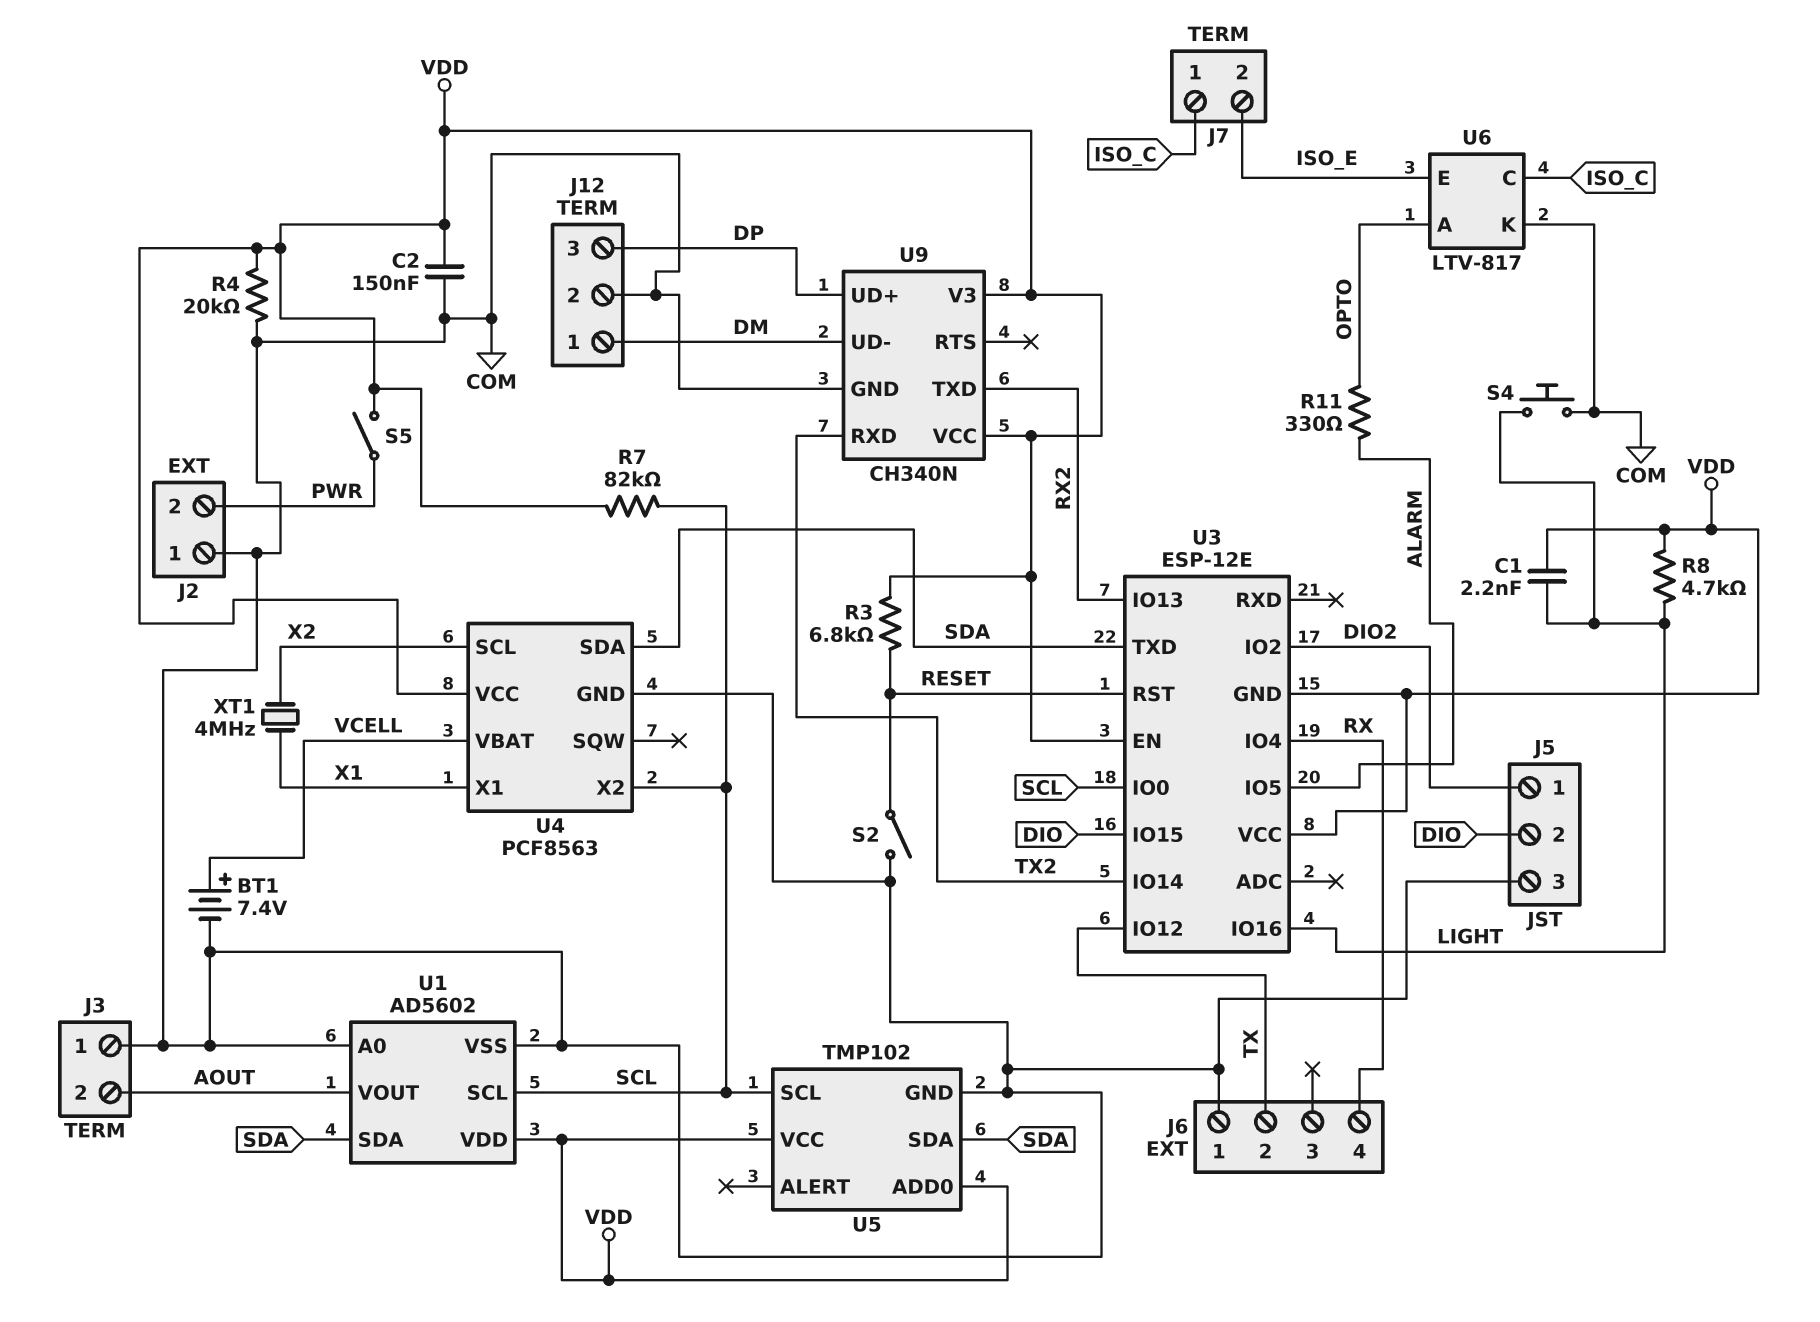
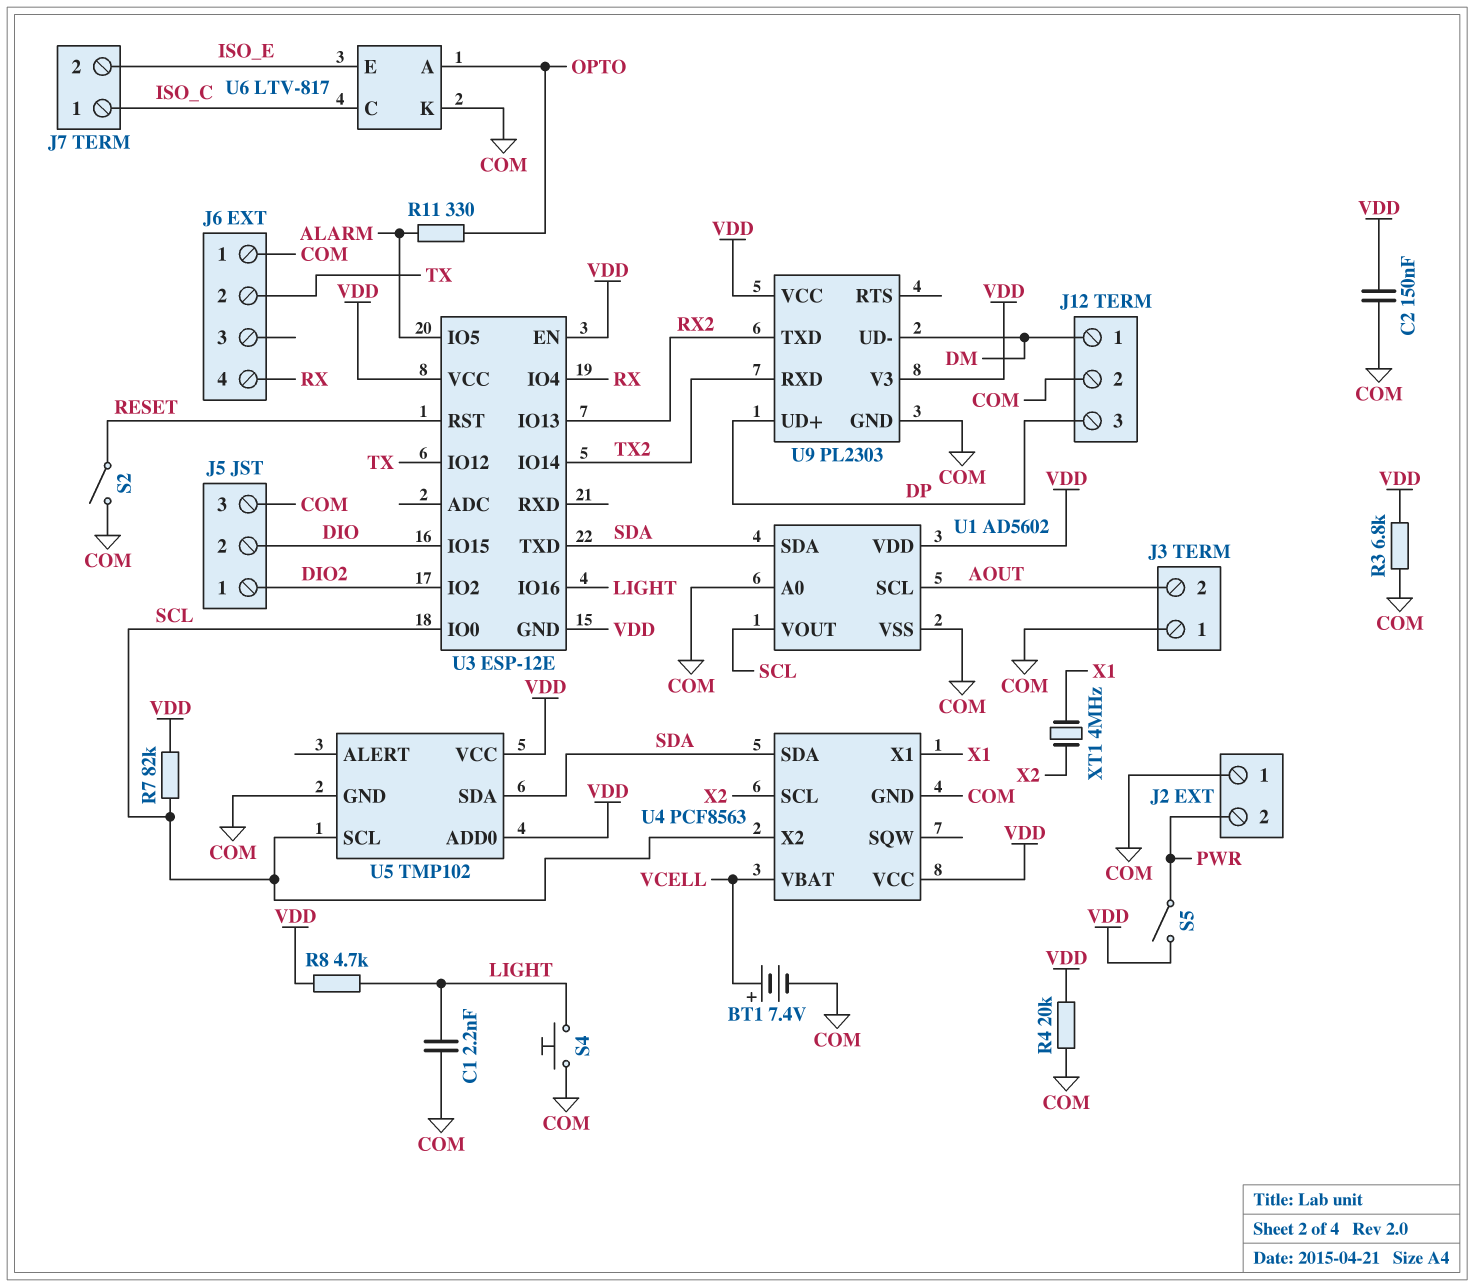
C1: 2.2nF (LIGHT, VDD) -> 2.2nF (COM, LIGHT)
R3: 6.8k (RESET, VDD) -> 6.8k (COM, VDD)
U1 pin SCL: SCL -> AOUT
U1 pin VOUT: AOUT -> SCL
U9: CH340N -> PL2303

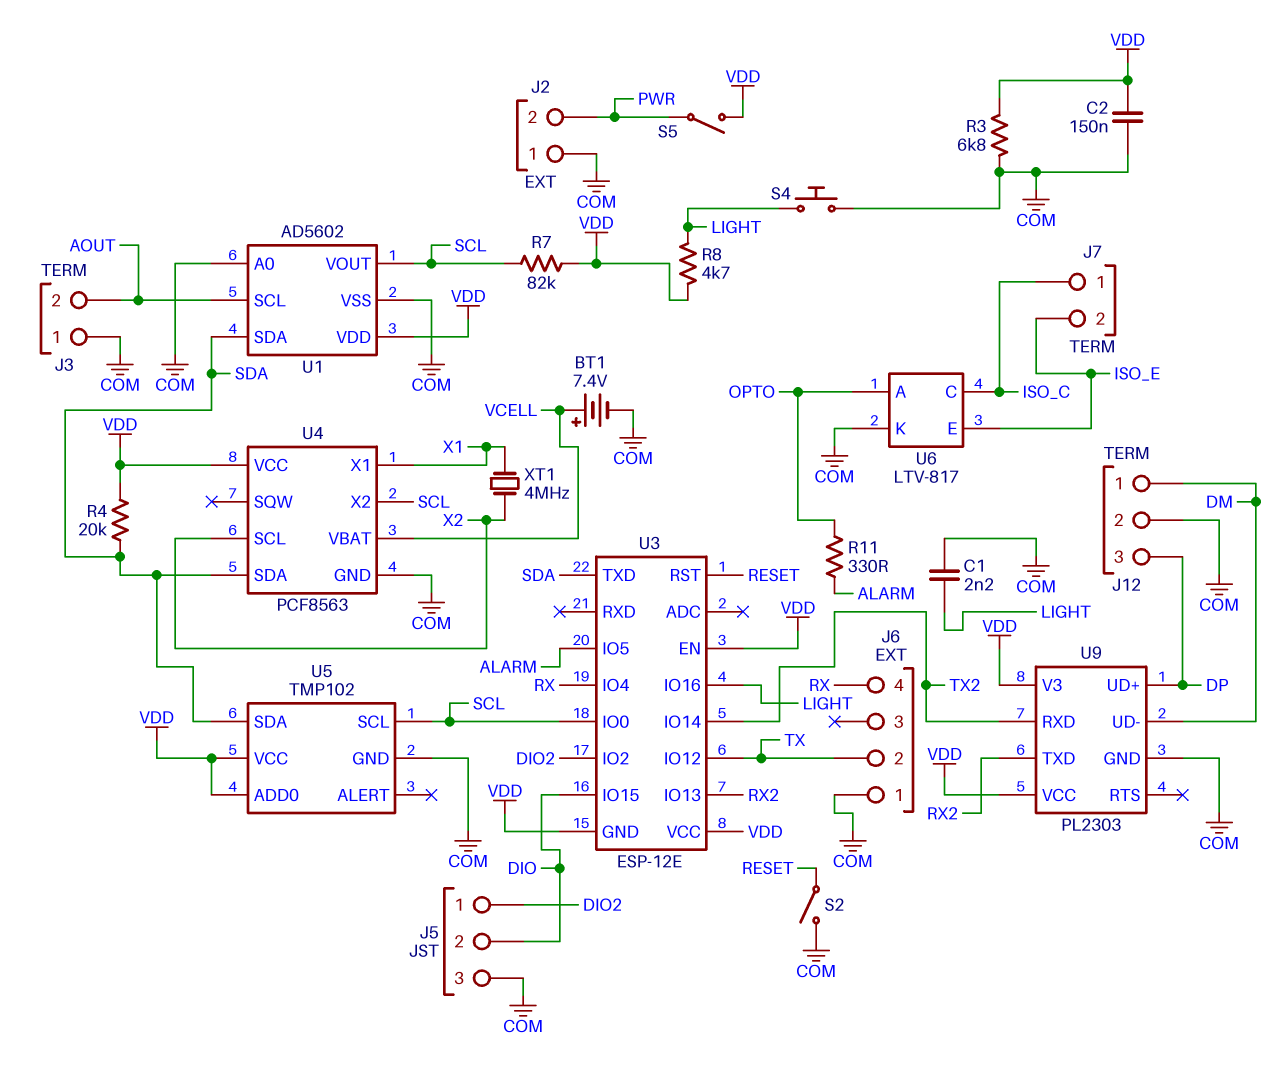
R4: 20k (COM, VDD) -> 20k (SDA, VDD)

